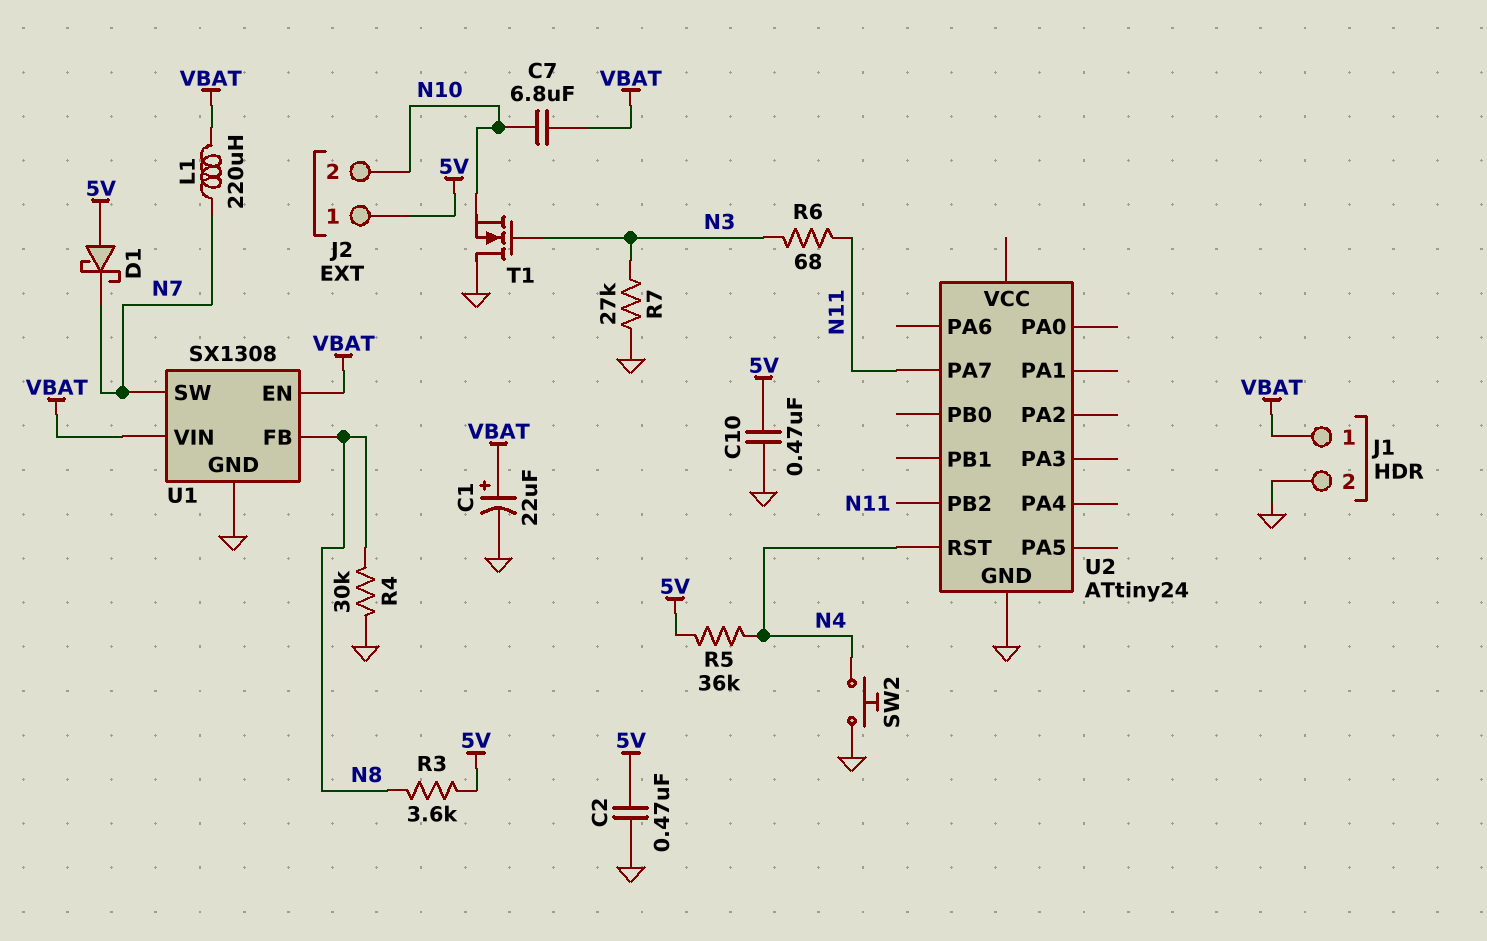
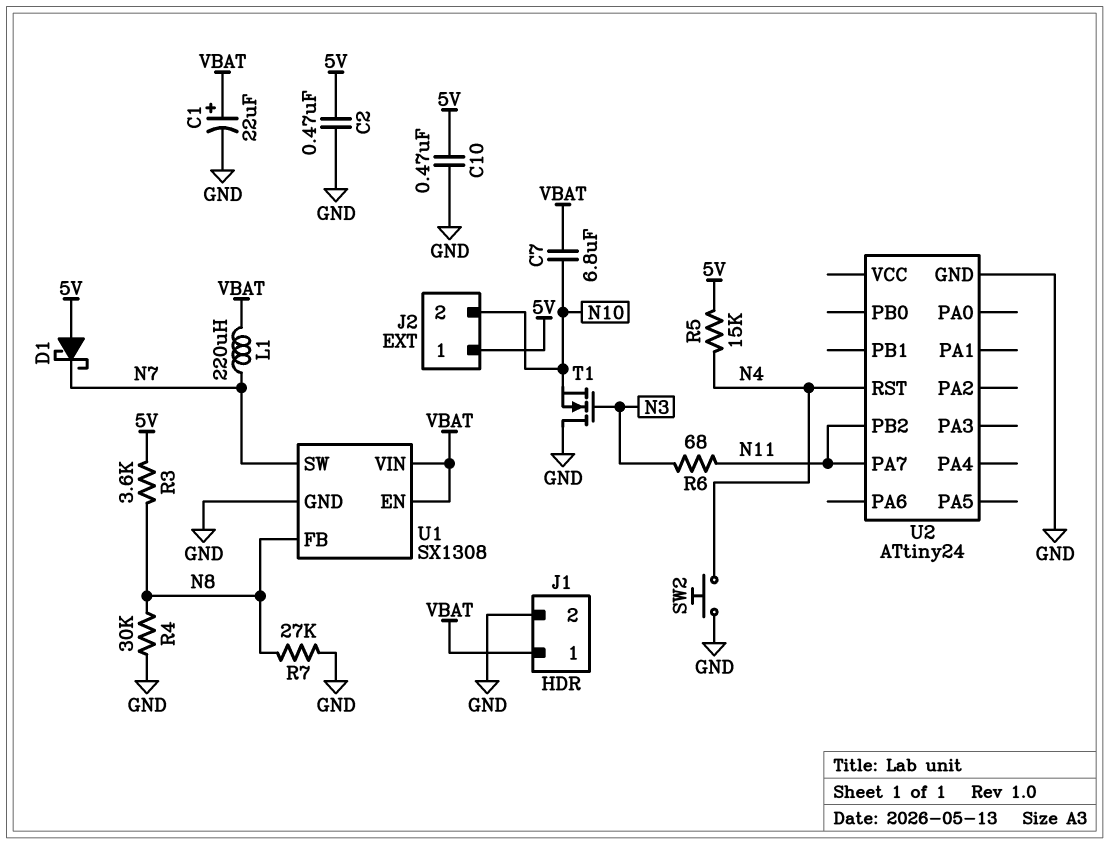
R5: 36k (5V, N4) -> 15k (5V, N4)
R7: 27k (GND, N3) -> 27k (GND, N8)

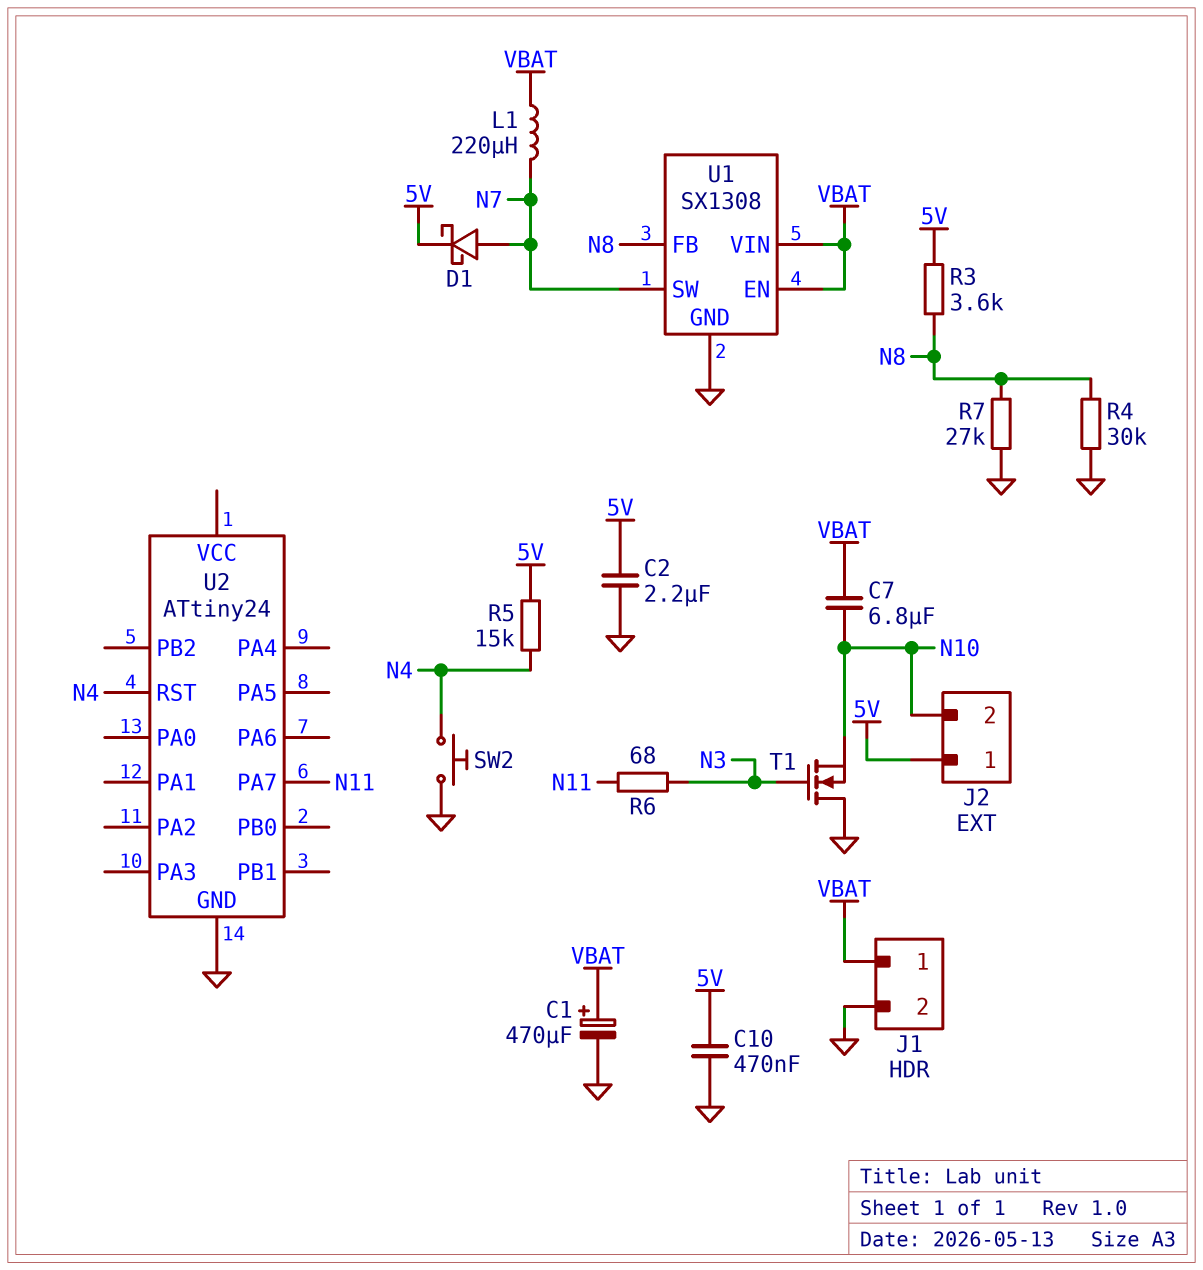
C1: 22uF (plus VBAT, minus GND) -> 470uF (plus VBAT, minus GND)
C2: 470nF (5V, GND) -> 2.2uF (5V, GND)
D1: schottky (A 5V, K N7) -> schottky (A N7, K 5V)
U2 pin PB2: N11 -> none

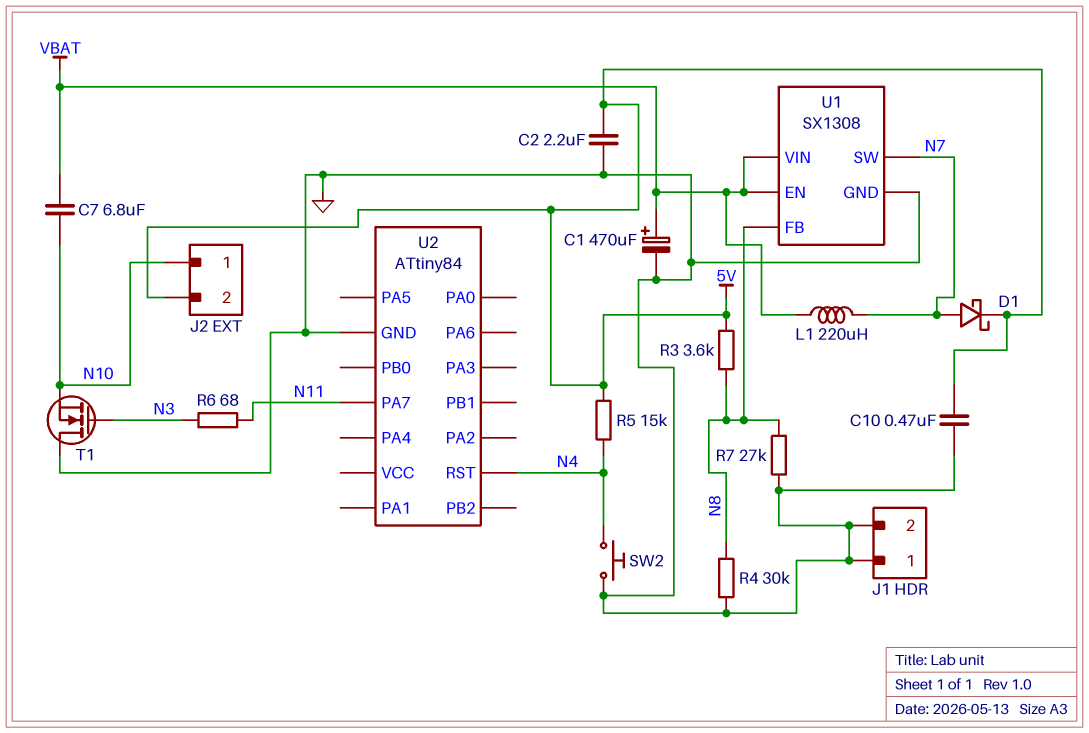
J1 pin 1: VBAT -> GND
J2 pin 1: 5V -> N10
J2 pin 2: N10 -> 5V
U2: ATtiny24 -> ATtiny84

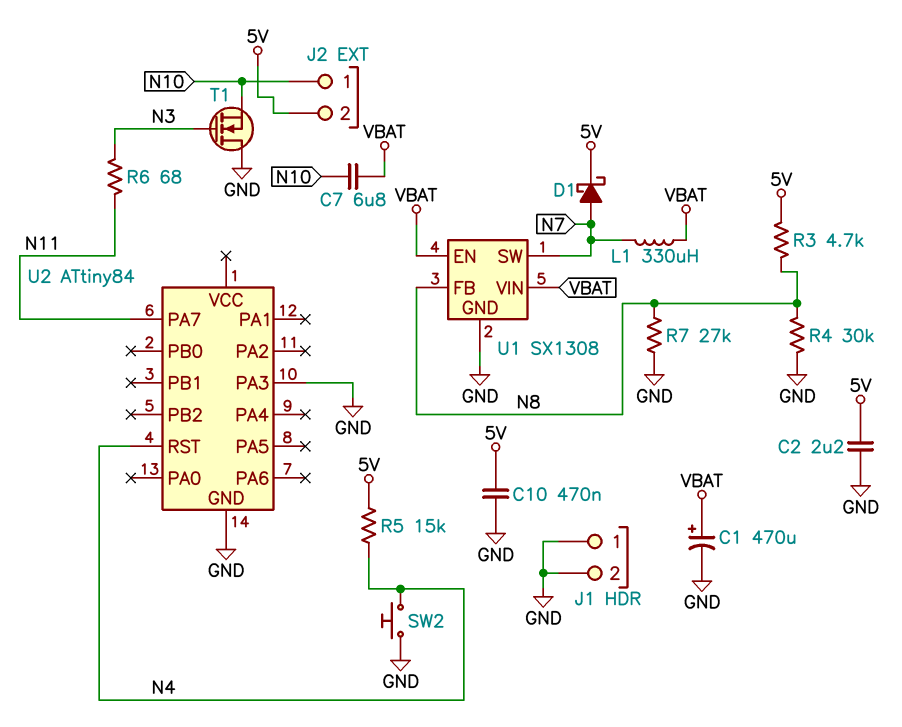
L1: 220uH (N7, VBAT) -> 330uH (N7, VBAT)
R3: 3.6k (5V, N8) -> 4.7k (5V, N8)
U2 pin PA3: none -> GND

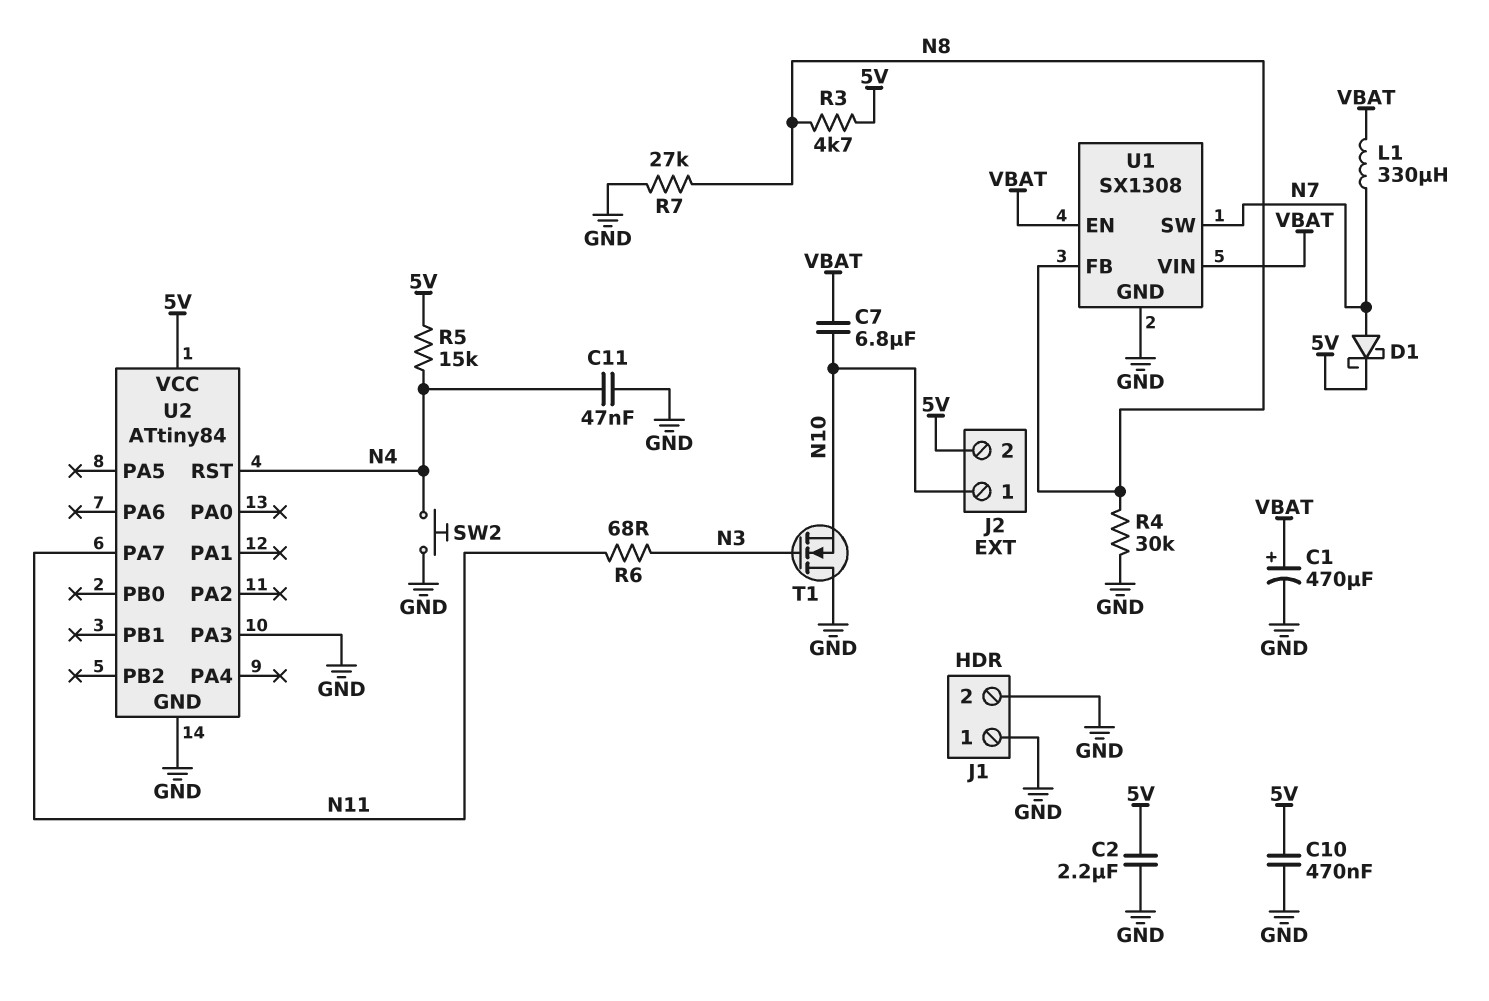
C11: none -> 47nF (GND, N4)
U2 pin VCC: none -> 5V

